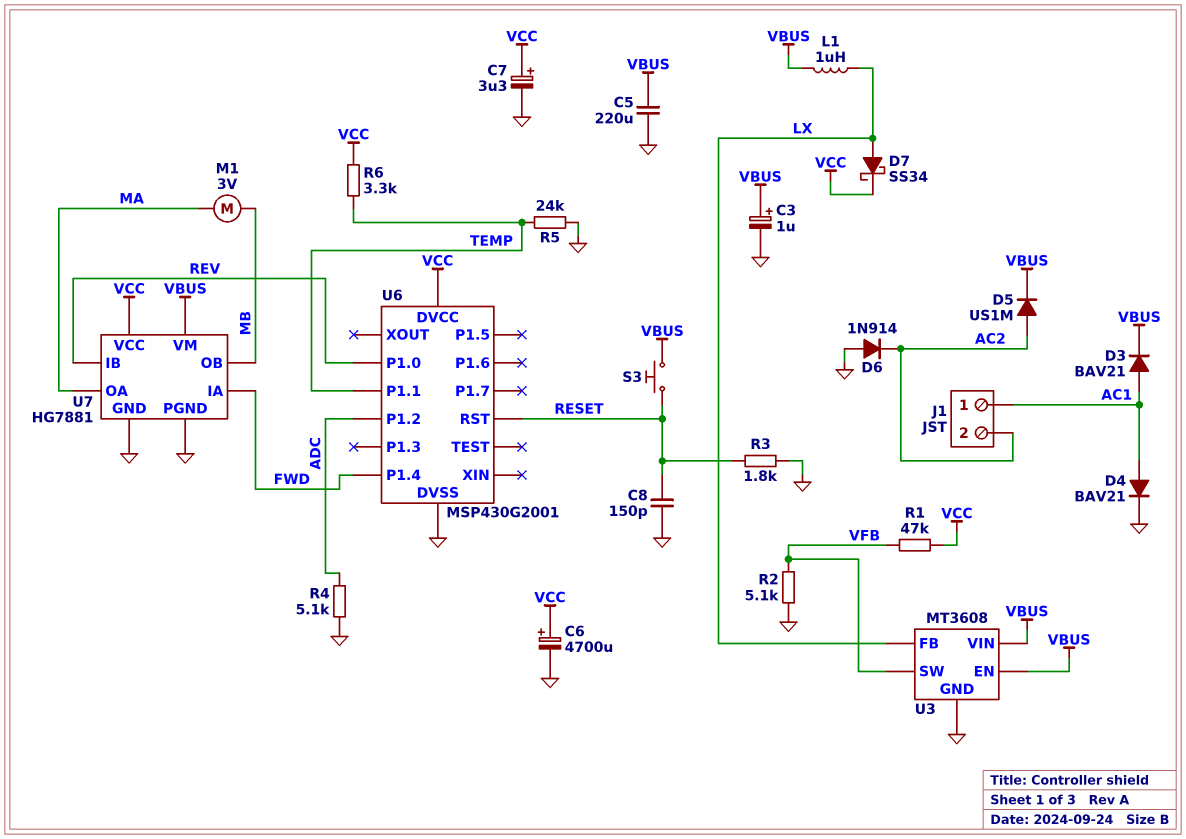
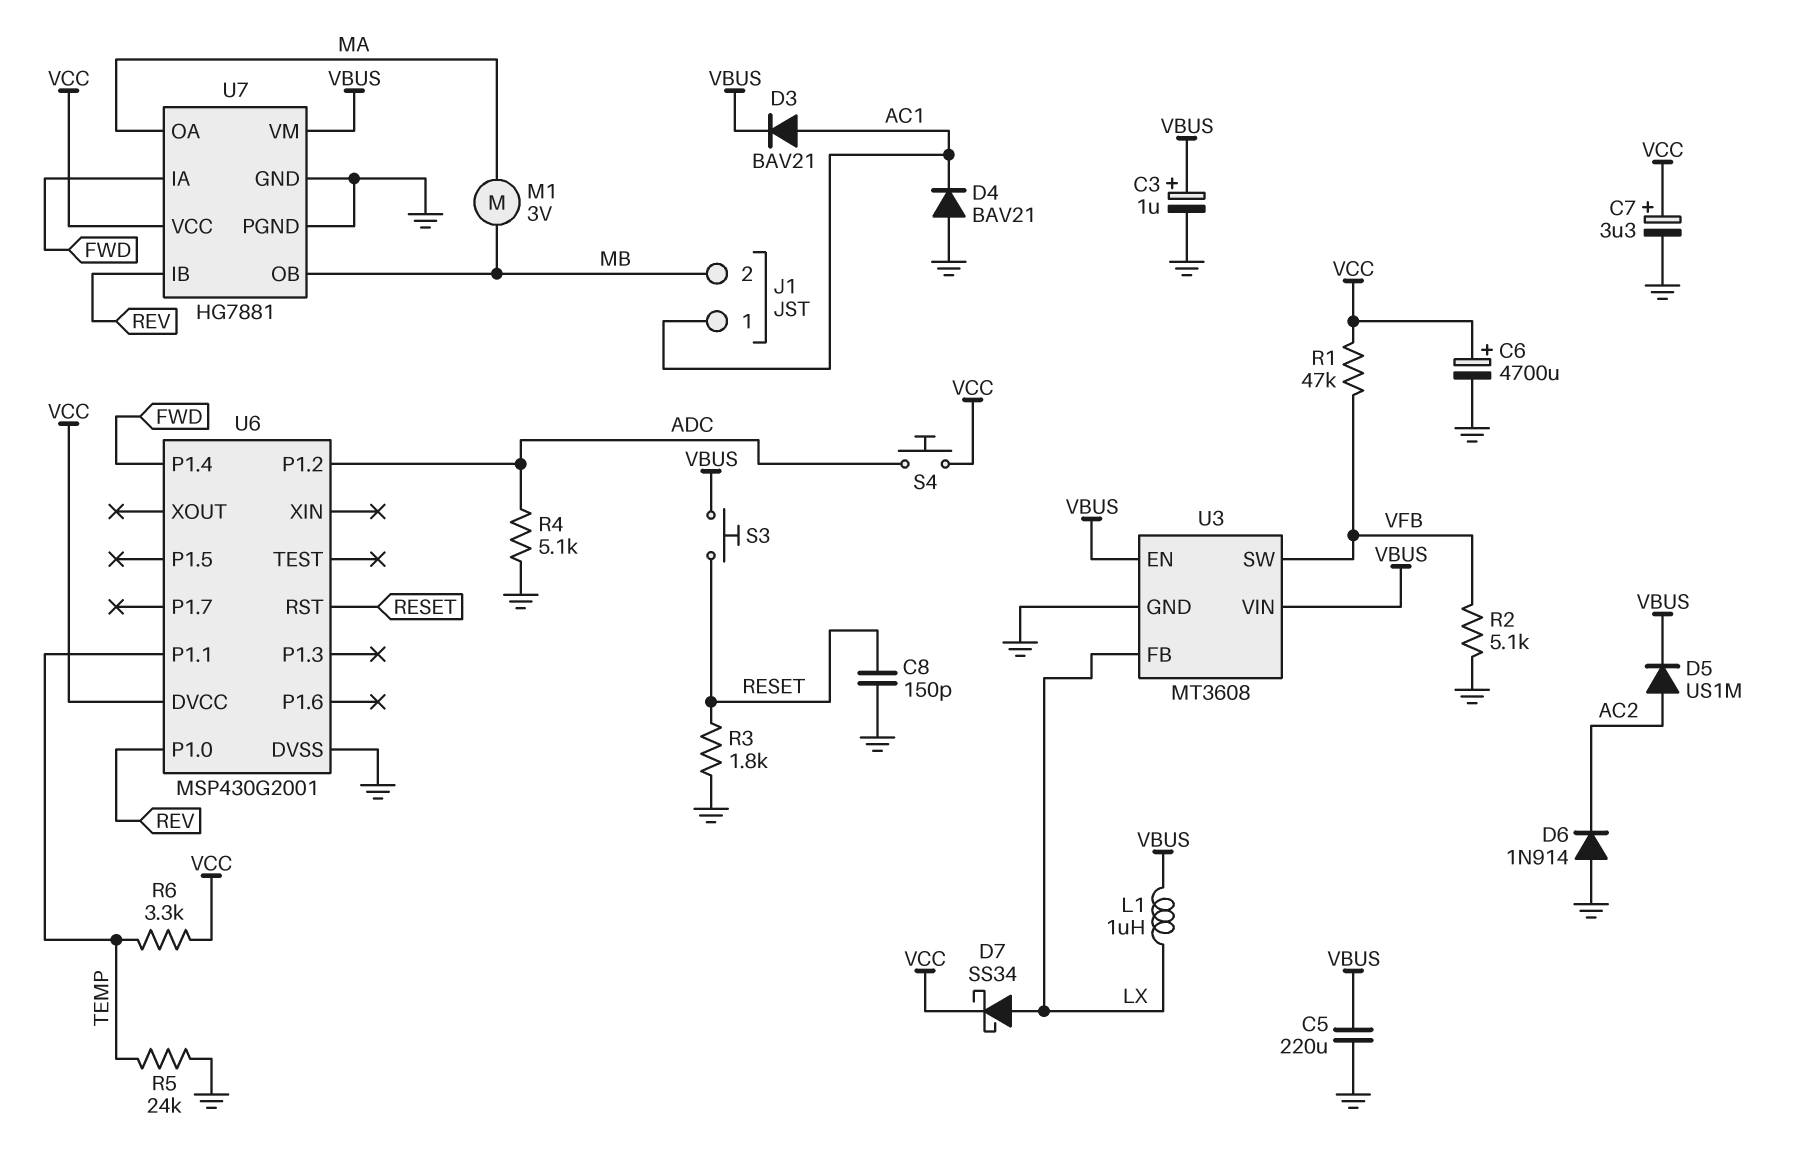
D4: diode BAV21 (A AC1, K GND) -> diode BAV21 (A GND, K AC1)
J1 pin 2: AC2 -> MB
S4: none -> button (ADC, VCC)

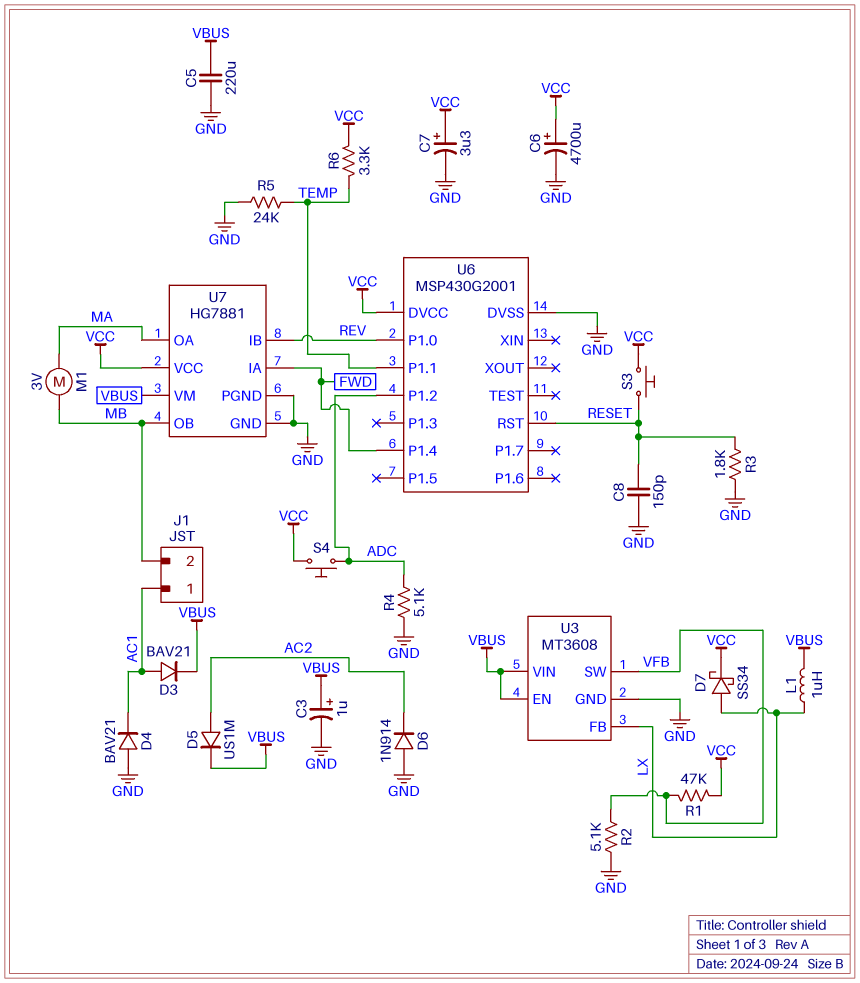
S3: button (RESET, VBUS) -> button (RESET, VCC)

